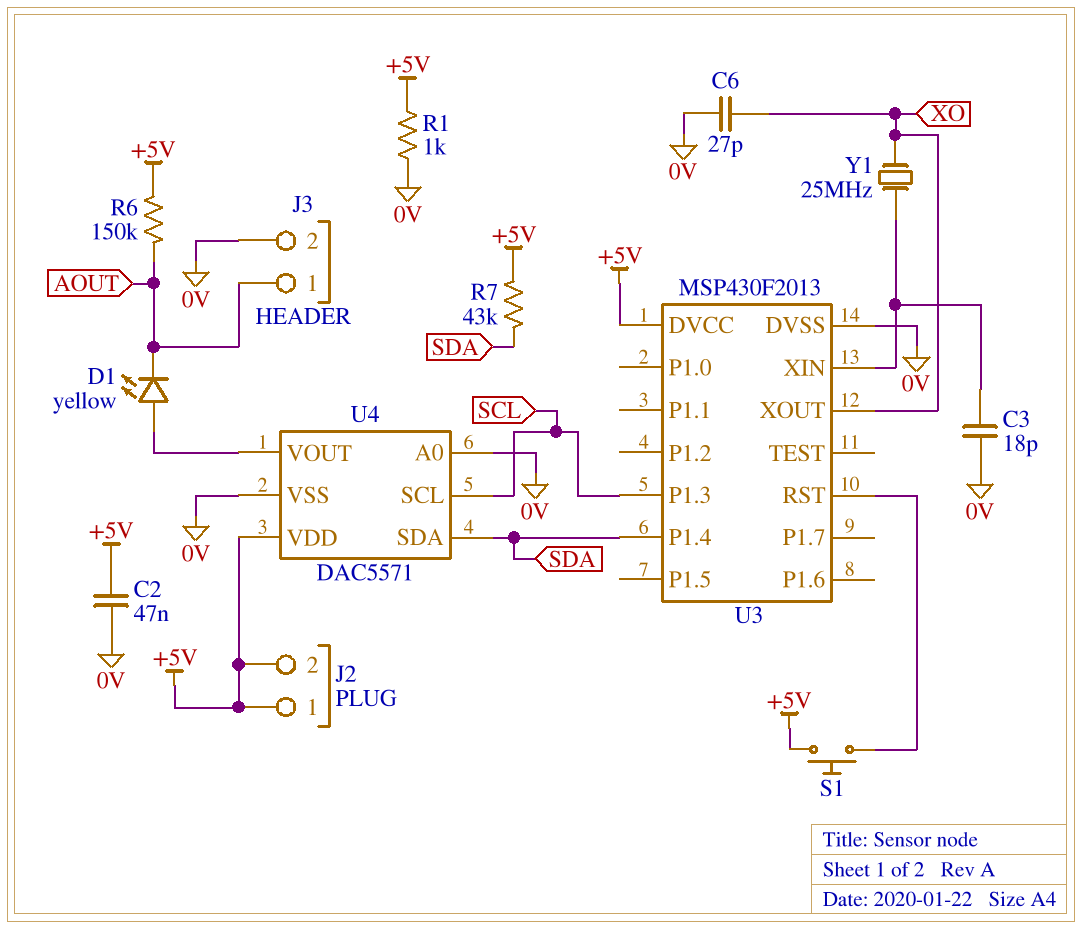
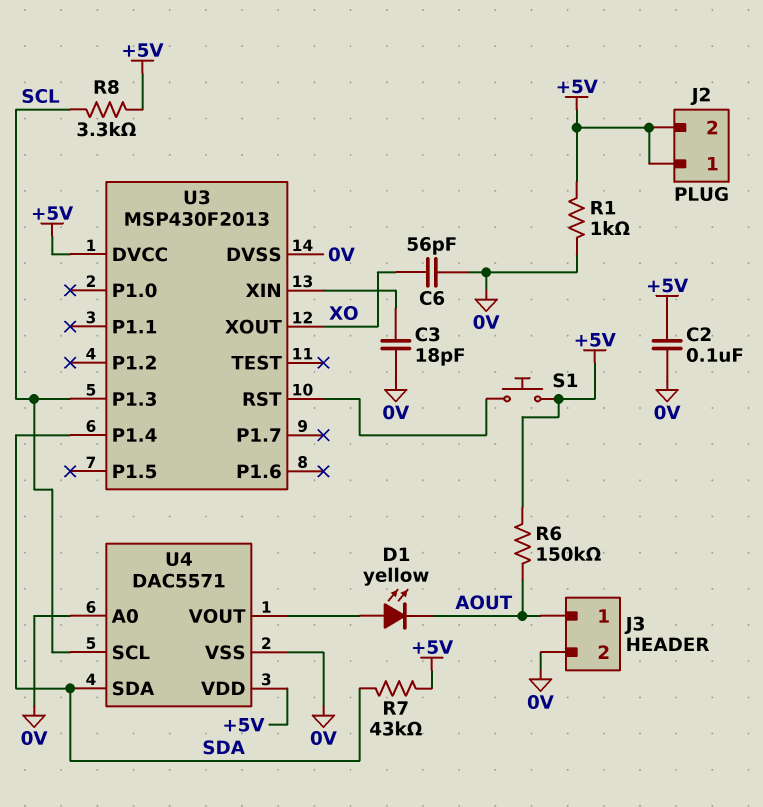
C2: 47nF (+5V, 0V) -> 100nF (+5V, 0V)
C6: 27pF (0V, XO) -> 56pF (0V, XO)
R8: none -> 3.3k (+5V, SCL)
Y1: 25MHz (U3/XIN, XO) -> none

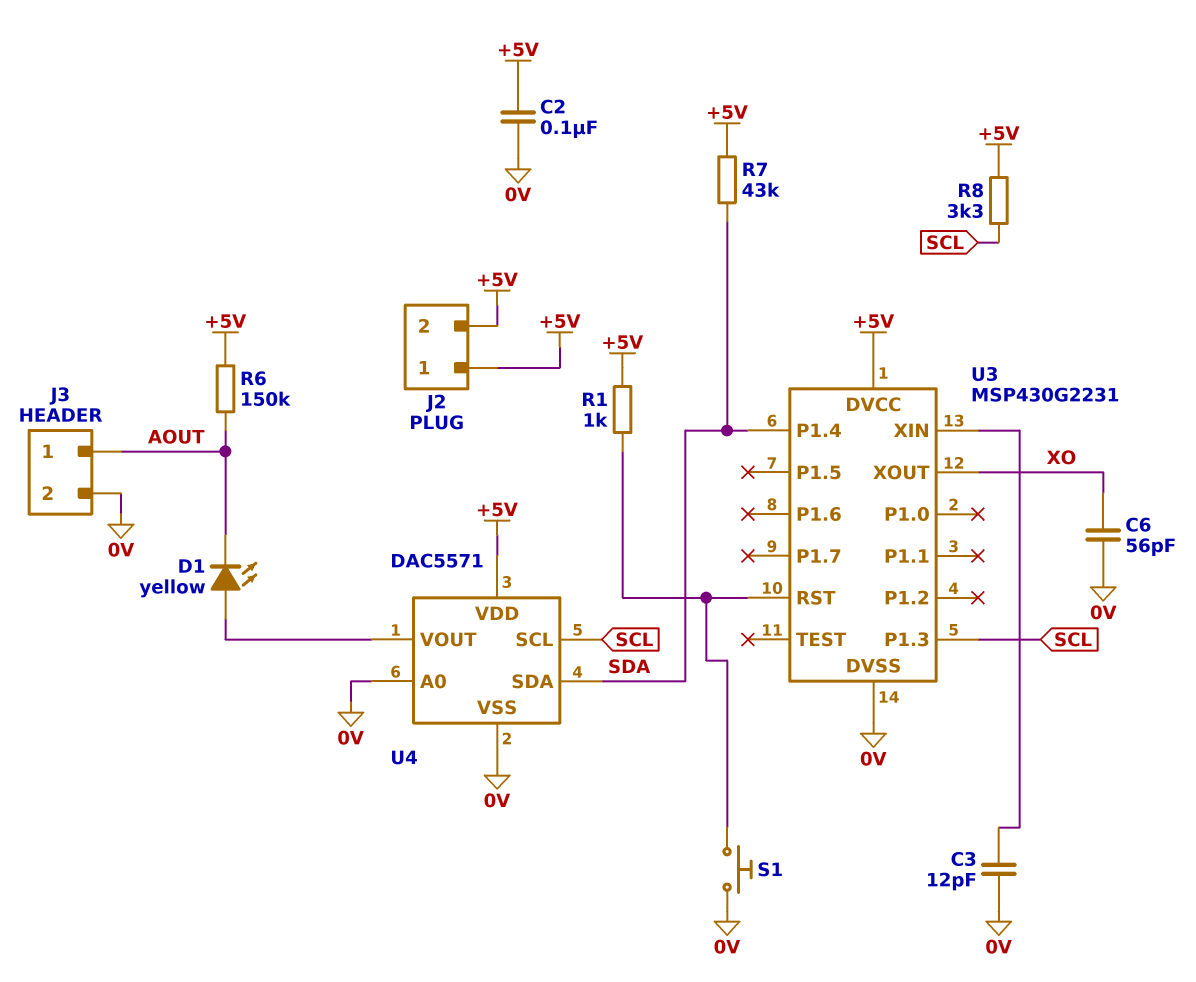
C3: 18pF (0V, U3/XIN) -> 12pF (0V, U3/XIN)
R1: 1k (+5V, 0V) -> 1k (+5V, U3/RST)
S1: button (+5V, U3/RST) -> button (0V, U3/RST)
U3: MSP430F2013 -> MSP430G2231

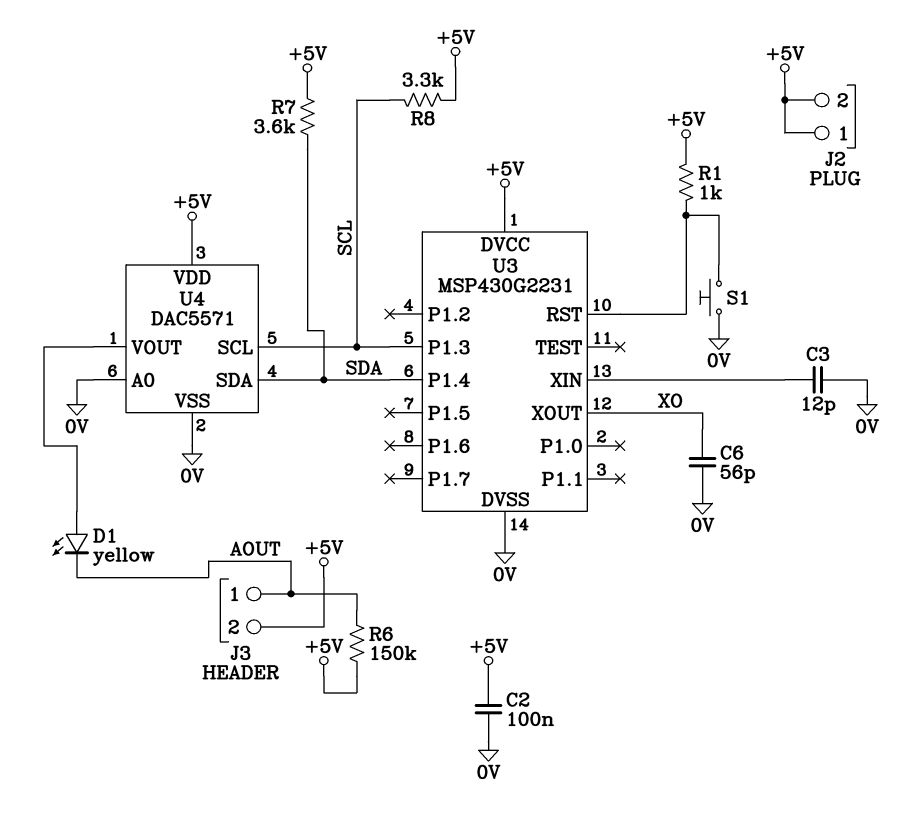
J3 pin 2: 0V -> +5V
R7: 43k (+5V, SDA) -> 3.6k (+5V, SDA)

